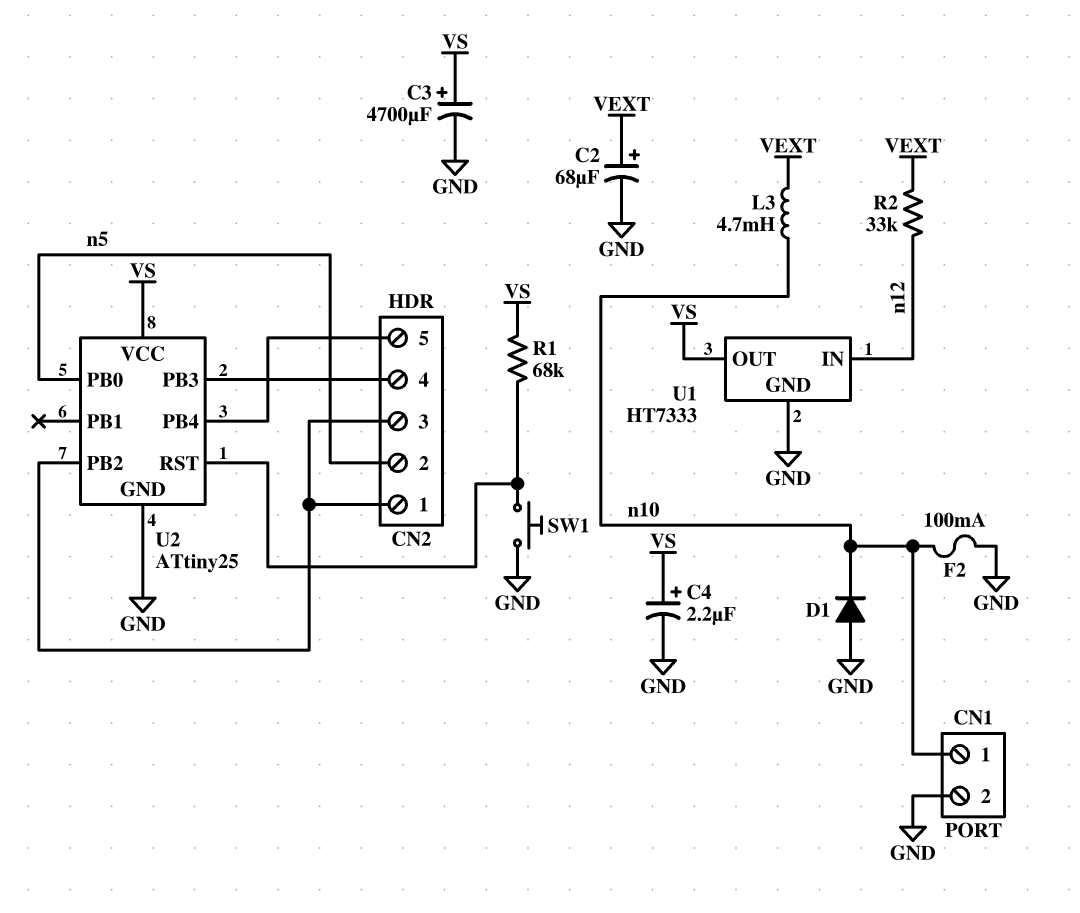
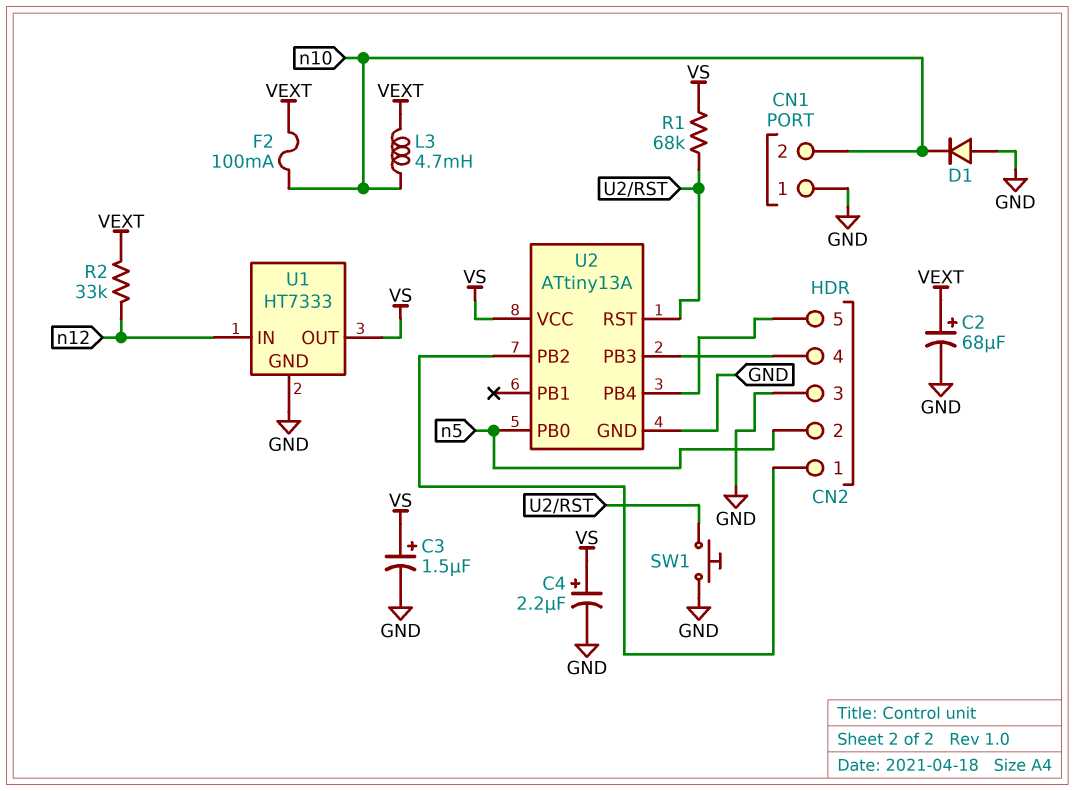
C3: 4700uF (plus VS, minus GND) -> 1.5uF (plus VS, minus GND)
CN1 pin 1: n10 -> GND
CN1 pin 2: GND -> n10
CN2 pin 3: CN2/1 -> GND
F2: 100mA (GND, n10) -> 100mA (VEXT, n10)
U2: ATtiny25 -> ATtiny13A

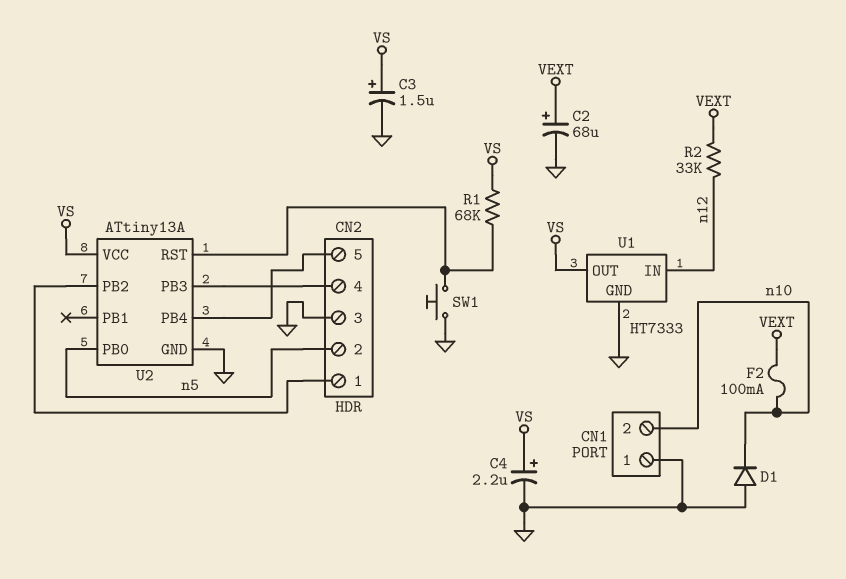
L3: 4.7mH (VEXT, n10) -> none

